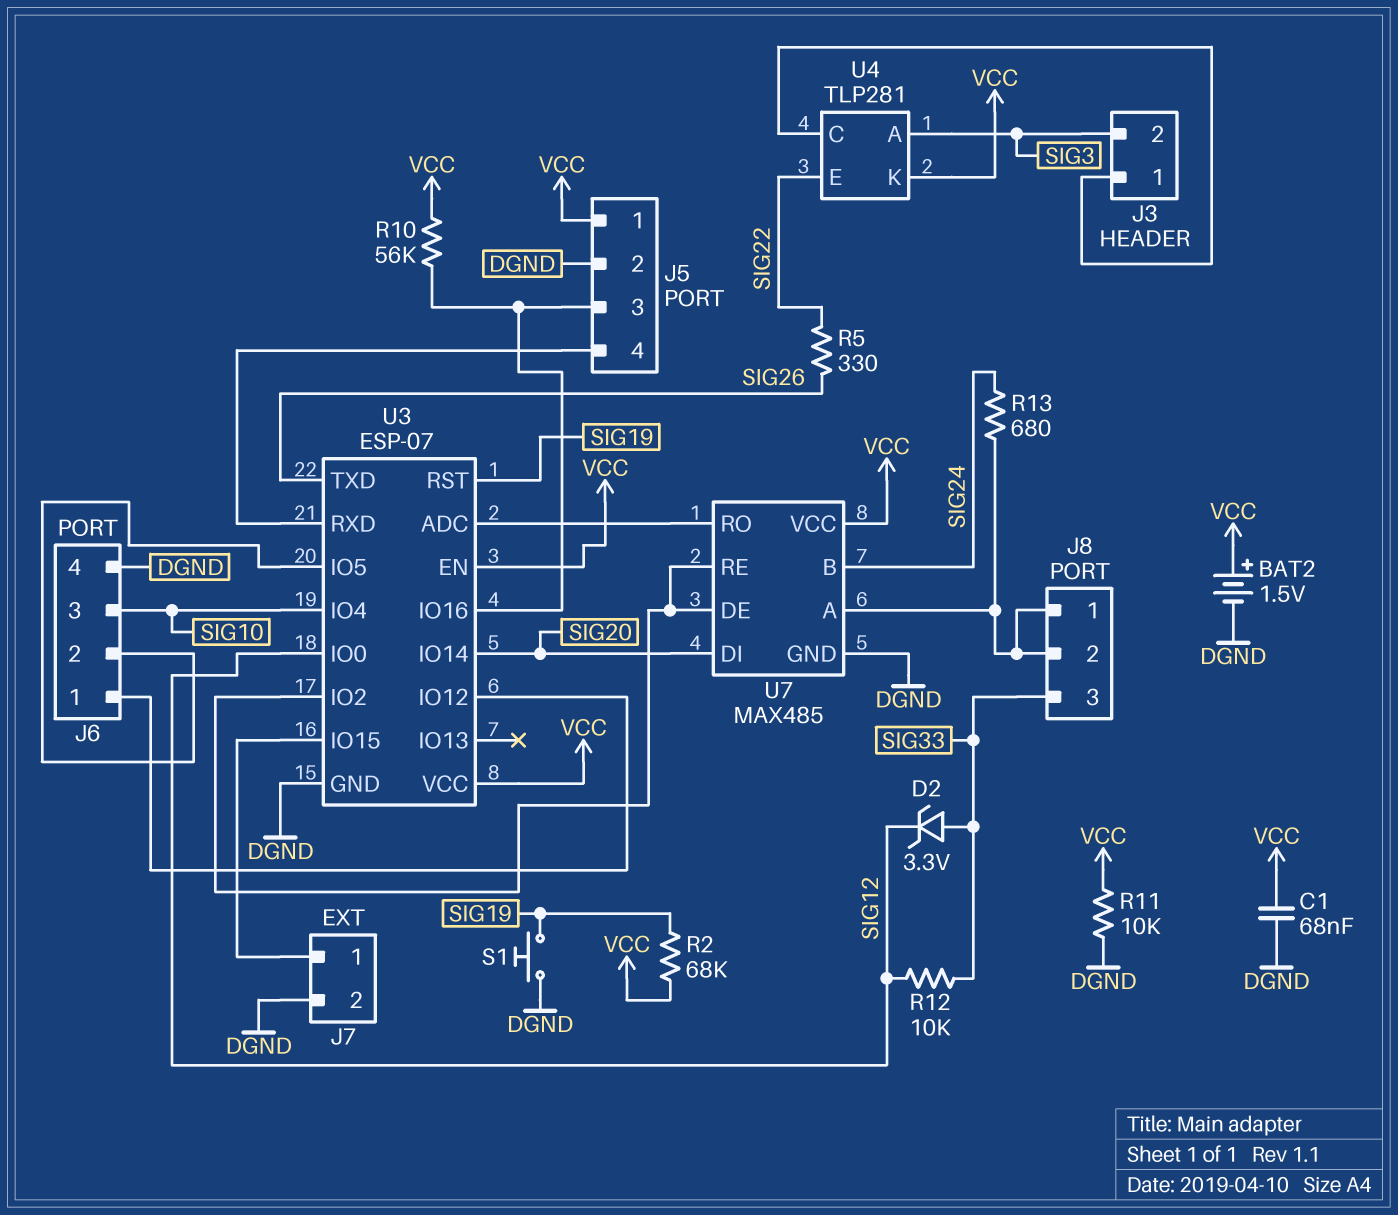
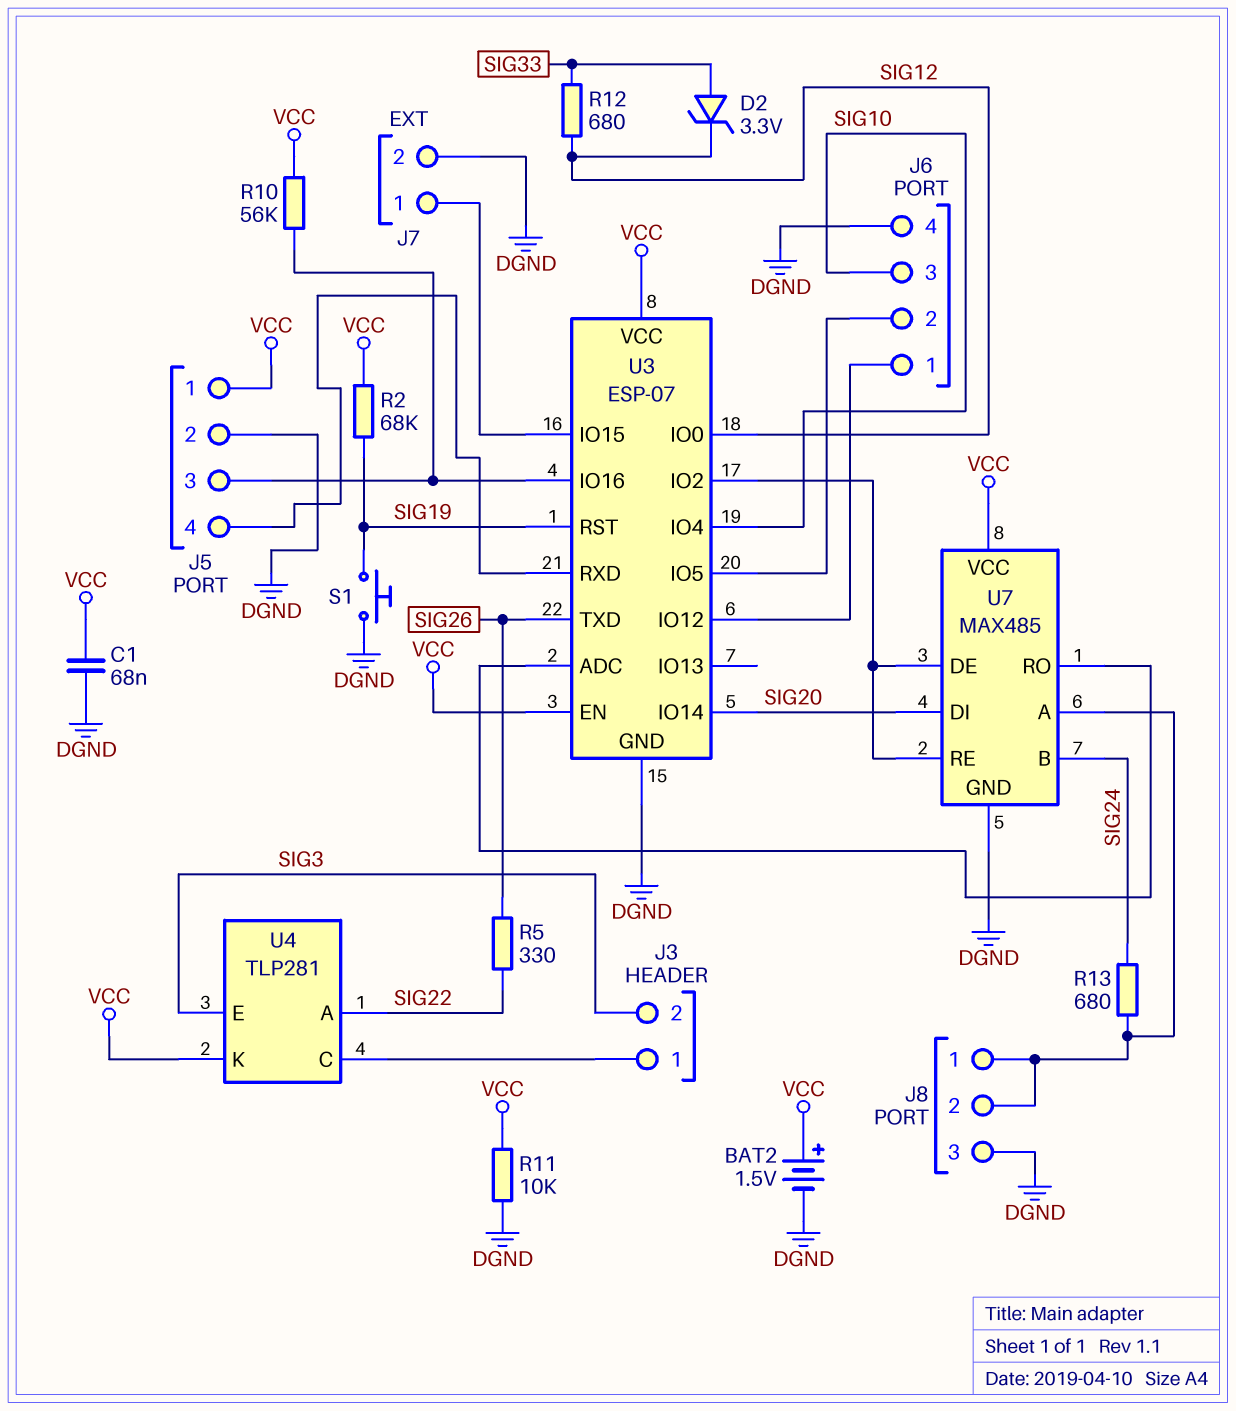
J8 pin 3: SIG33 -> DGND
R12: 10k (SIG12, SIG33) -> 680 (SIG12, SIG33)
U4 pin A: SIG3 -> SIG22
U4 pin E: SIG22 -> SIG3

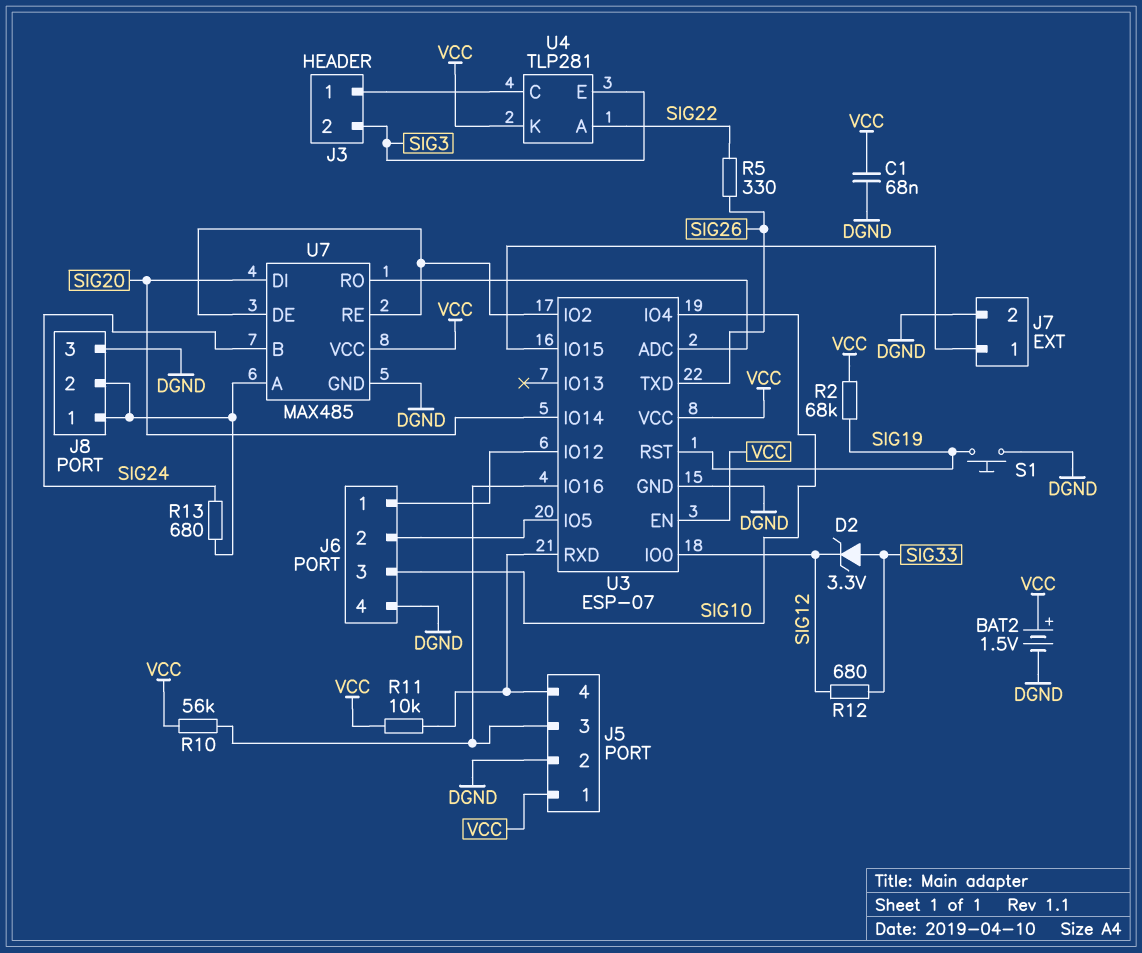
R11: 10k (DGND, VCC) -> 10k (J5/4, VCC)

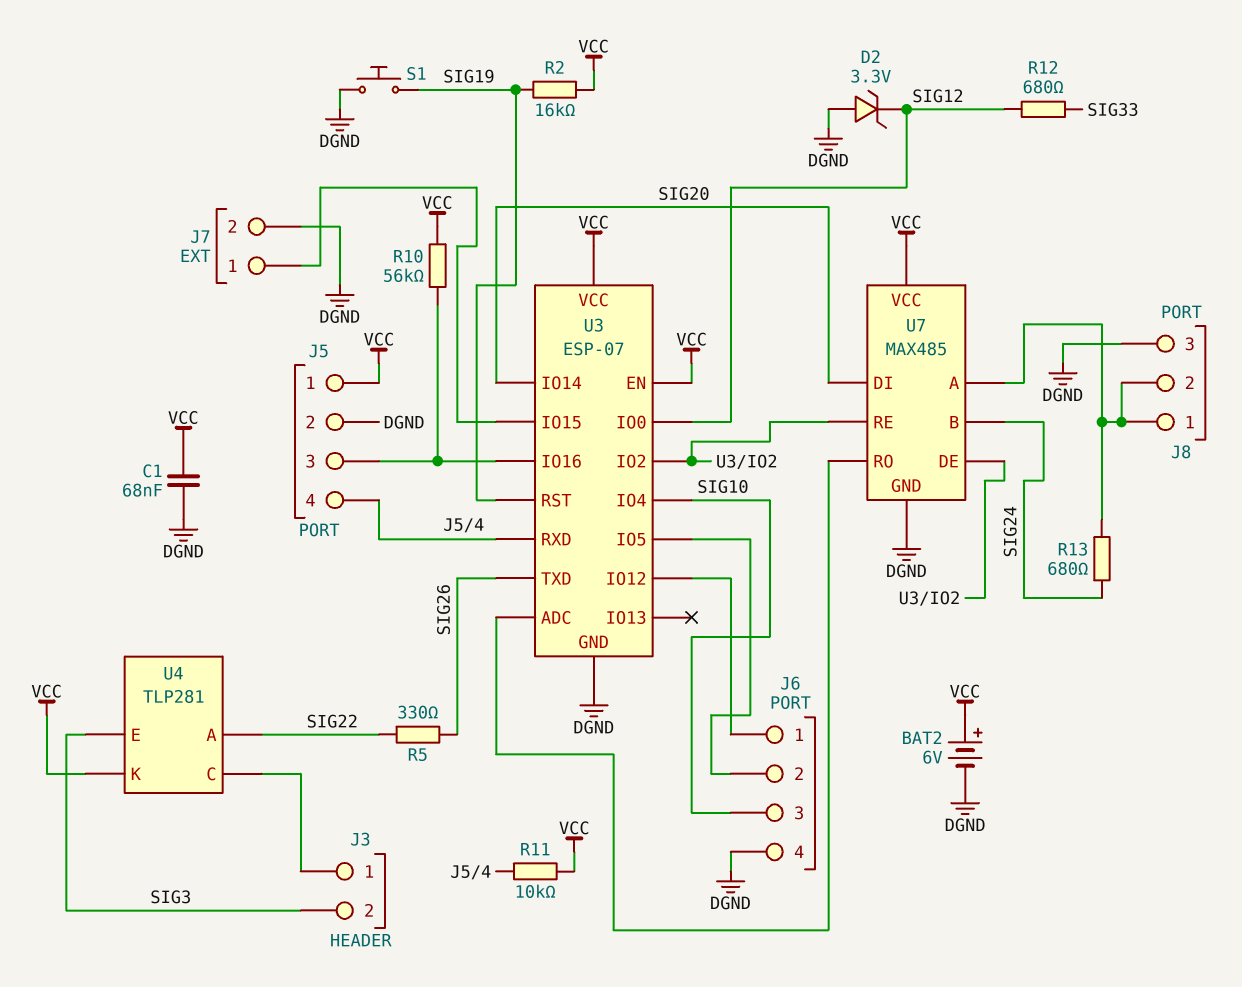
BAT2: 1.5V (plus VCC, minus DGND) -> 6V (plus VCC, minus DGND)
D2: zener 3.3V (A SIG33, K SIG12) -> zener 3.3V (A DGND, K SIG12)
R2: 68k (SIG19, VCC) -> 16k (SIG19, VCC)

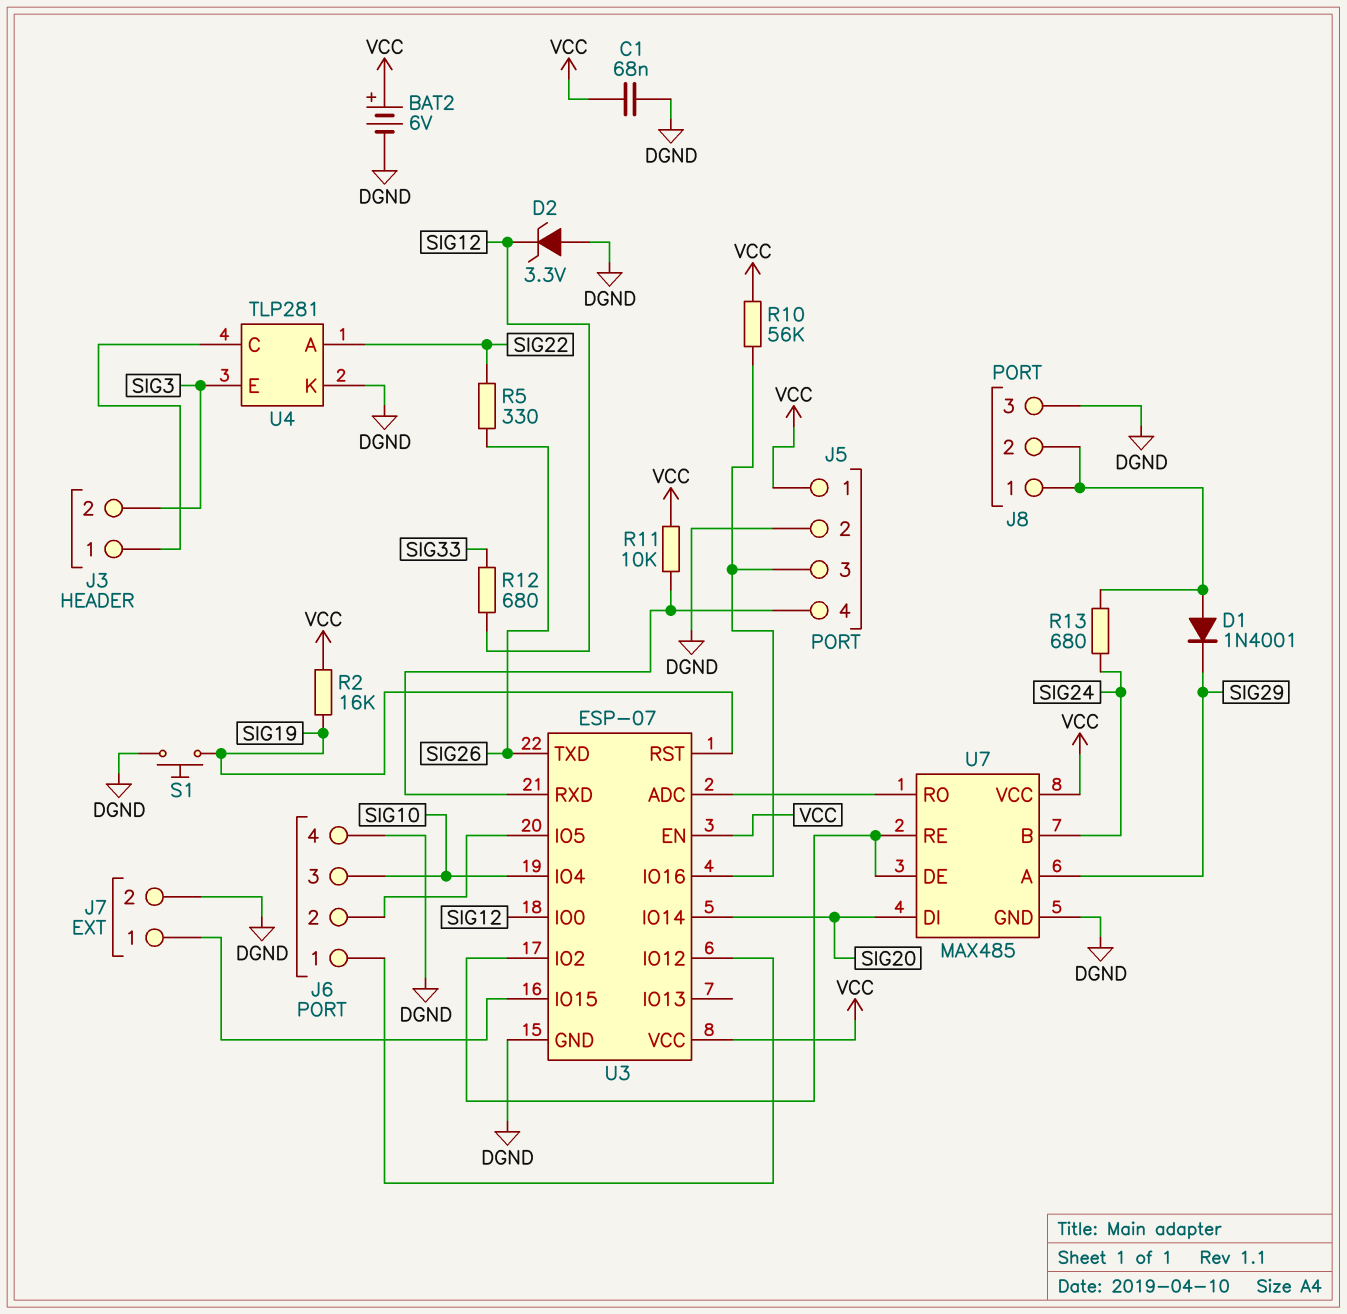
D1: none -> diode 1N4001 (A J8/1, K SIG29)
U4 pin K: VCC -> DGND
U7 pin A: J8/1 -> SIG29

